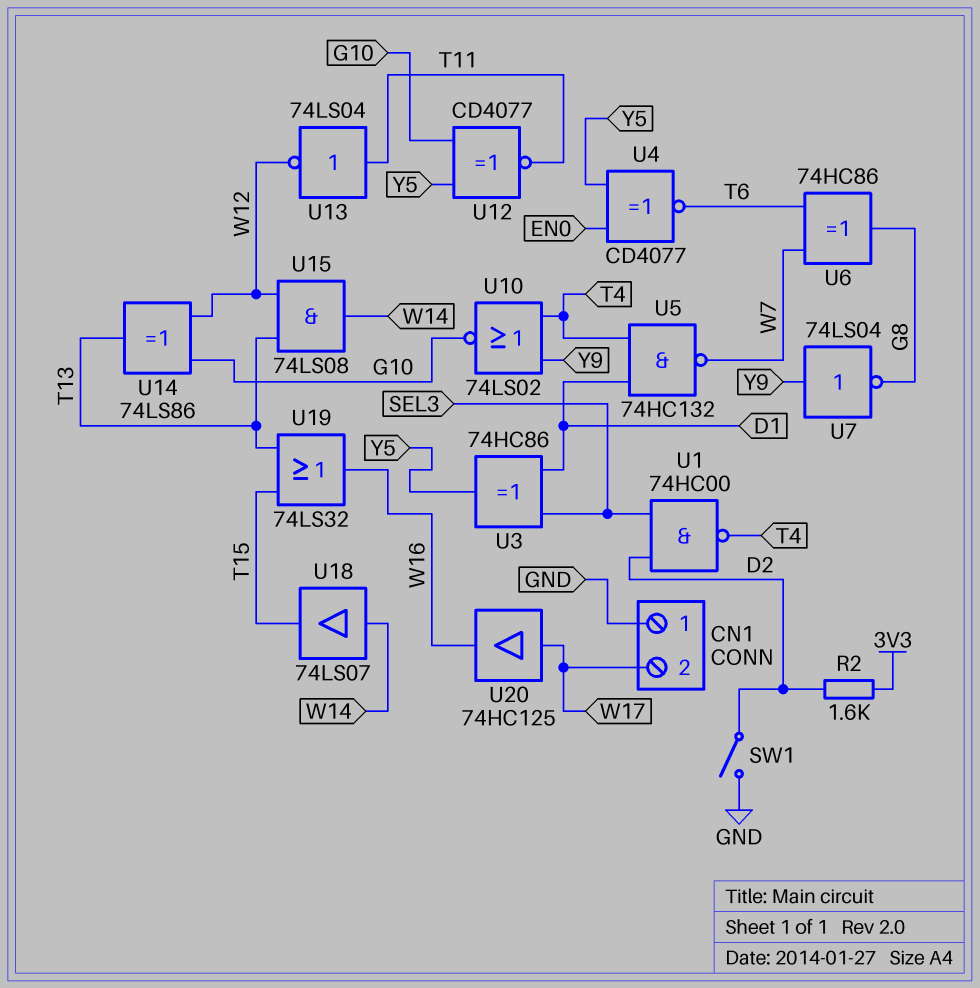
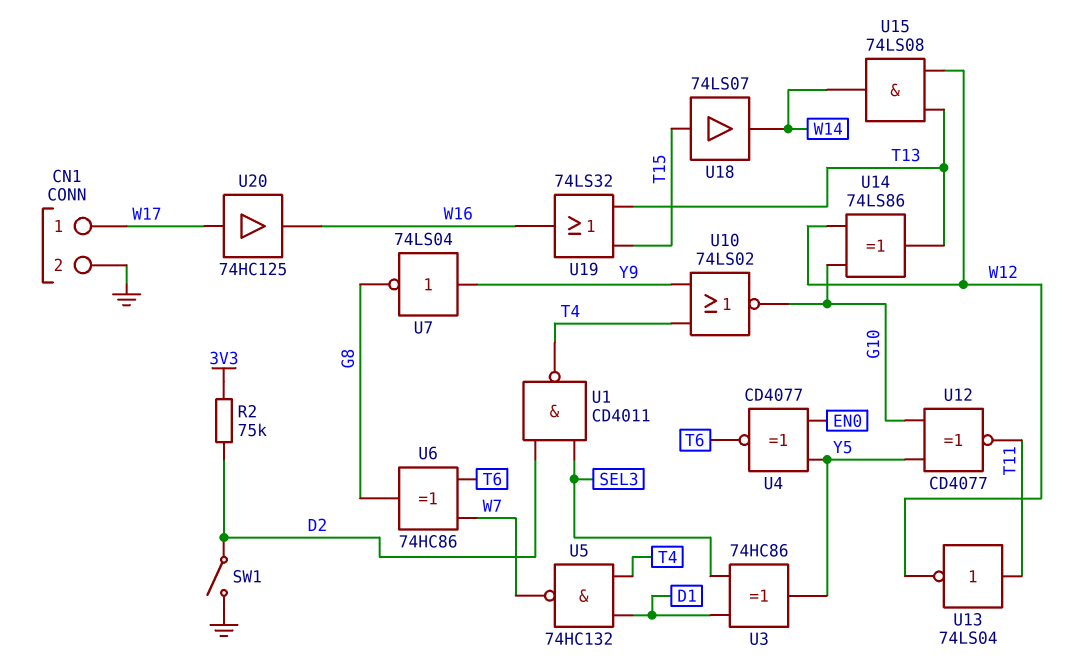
CN1 pin 1: GND -> W17
CN1 pin 2: W17 -> GND
R2: 1.6k (3V3, D2) -> 75k (3V3, D2)
U1: NAND 74HC00 (in D2, in SEL3, out T4) -> NAND CD4011 (in D2, in SEL3, out T4)
U18: buffer 74LS07 (in W14, out T15) -> buffer 74LS07 (in T15, out W14)

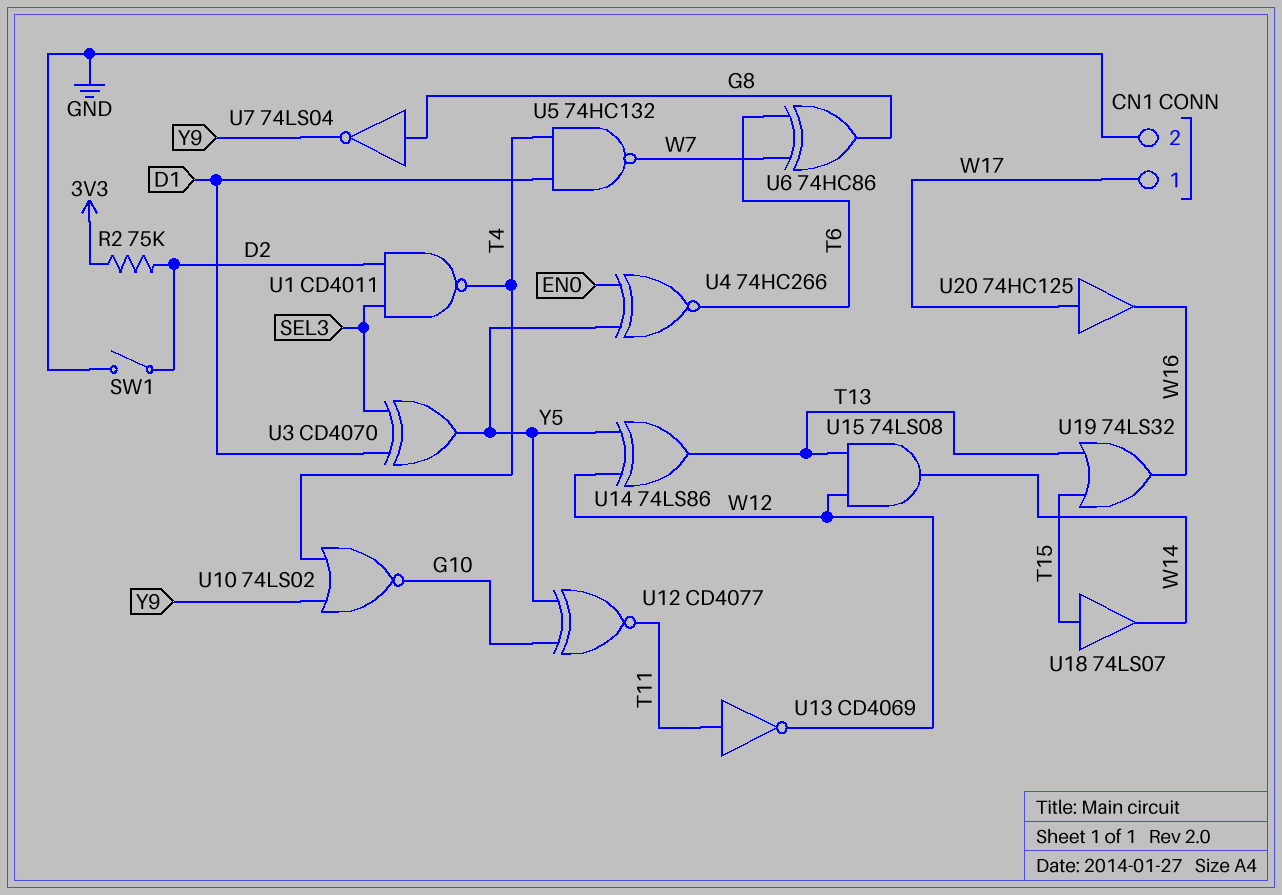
U3: XOR 74HC86 (in D1, in SEL3, out Y5) -> XOR CD4070 (in D1, in SEL3, out Y5)
U4: XNOR CD4077 (in EN0, in Y5, out T6) -> XNOR 74HC266 (in EN0, in Y5, out T6)
U7: NOT 74LS04 (in Y9, out G8) -> NOT 74LS04 (in G8, out Y9)
U13: NOT 74LS04 (in T11, out W12) -> NOT CD4069 (in T11, out W12)
U14: XOR 74LS86 (in G10, in W12, out T13) -> XOR 74LS86 (in W12, in Y5, out T13)

